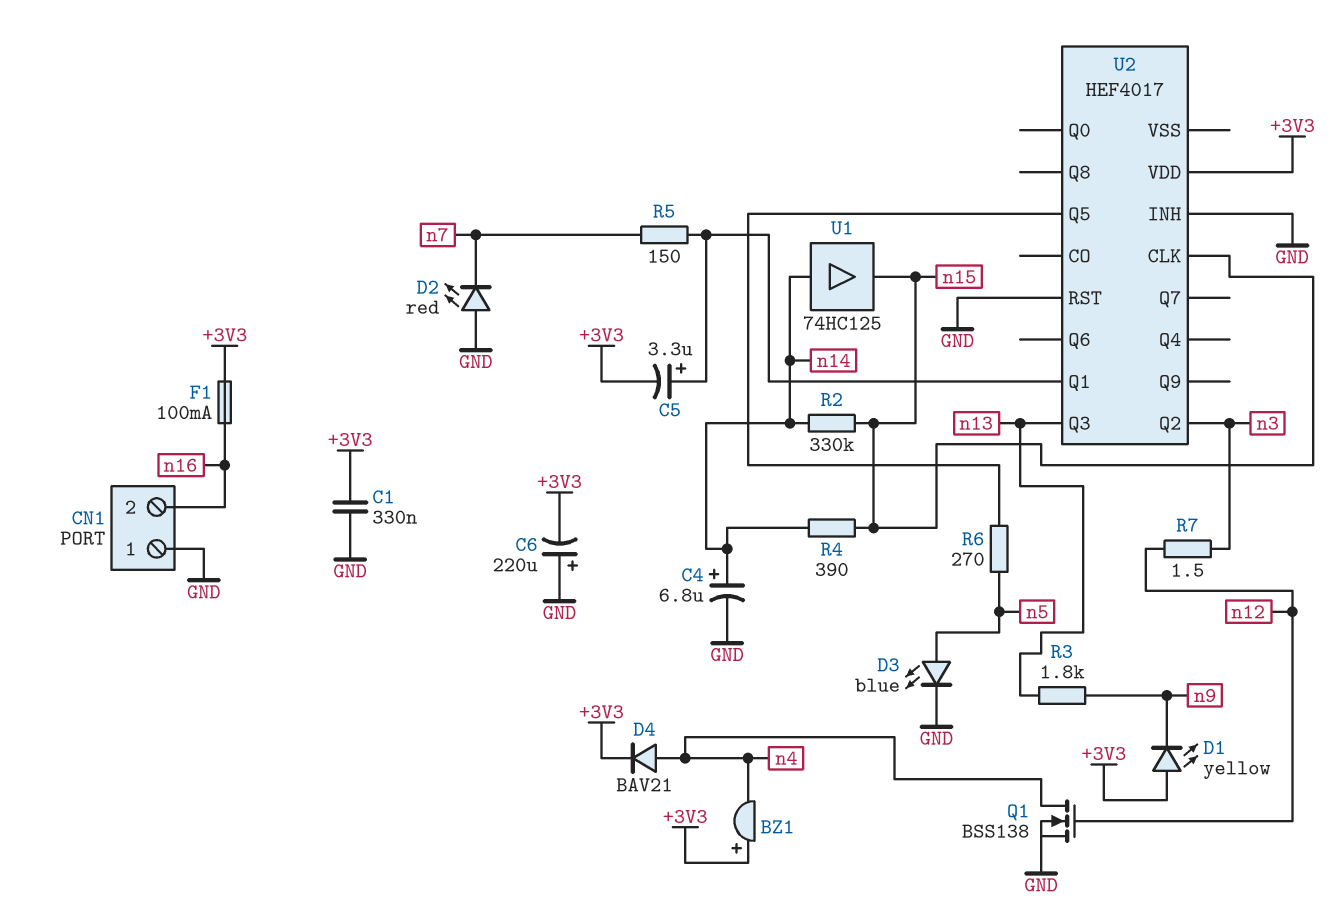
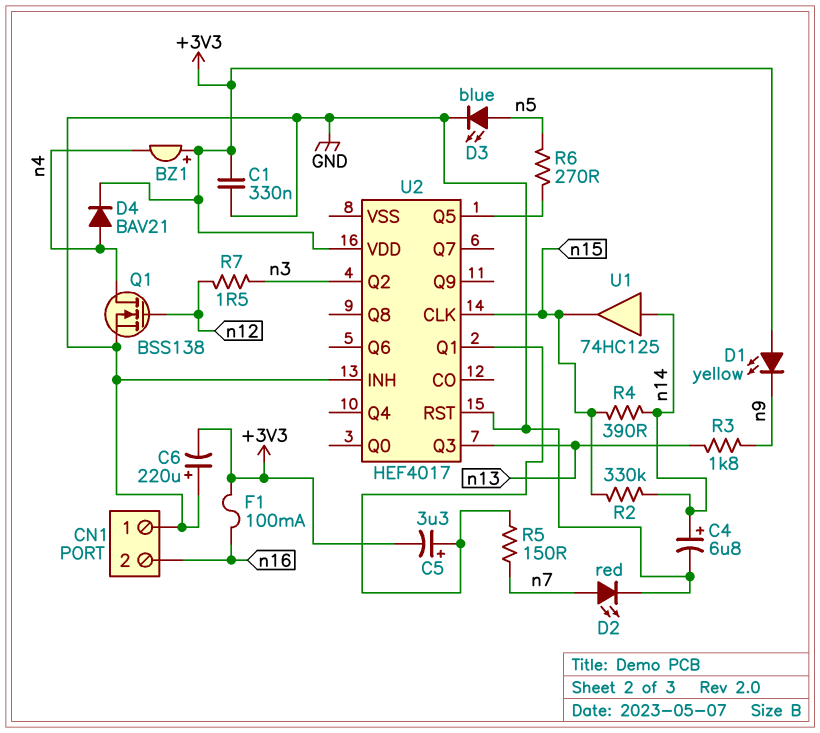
D2: LED red (A GND, K n7) -> LED red (A n7, K GND)

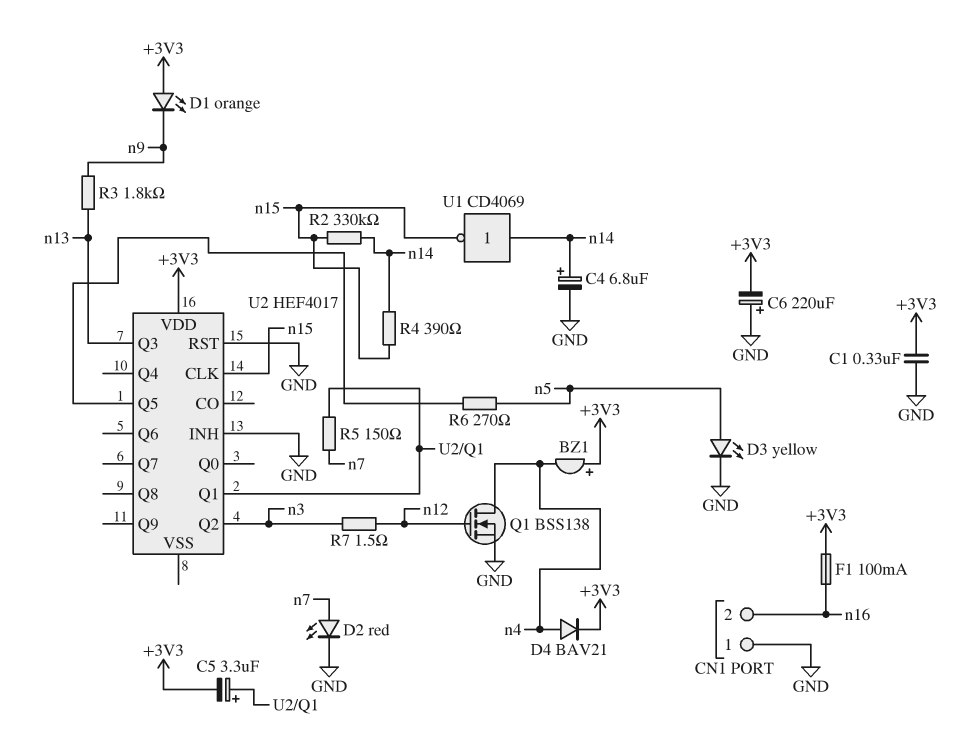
D1: LED yellow (A +3V3, K n9) -> LED orange (A +3V3, K n9)
D3: LED blue (A n5, K GND) -> LED yellow (A n5, K GND)
U1: buffer 74HC125 (in n14, out n15) -> NOT CD4069 (in n14, out n15)

